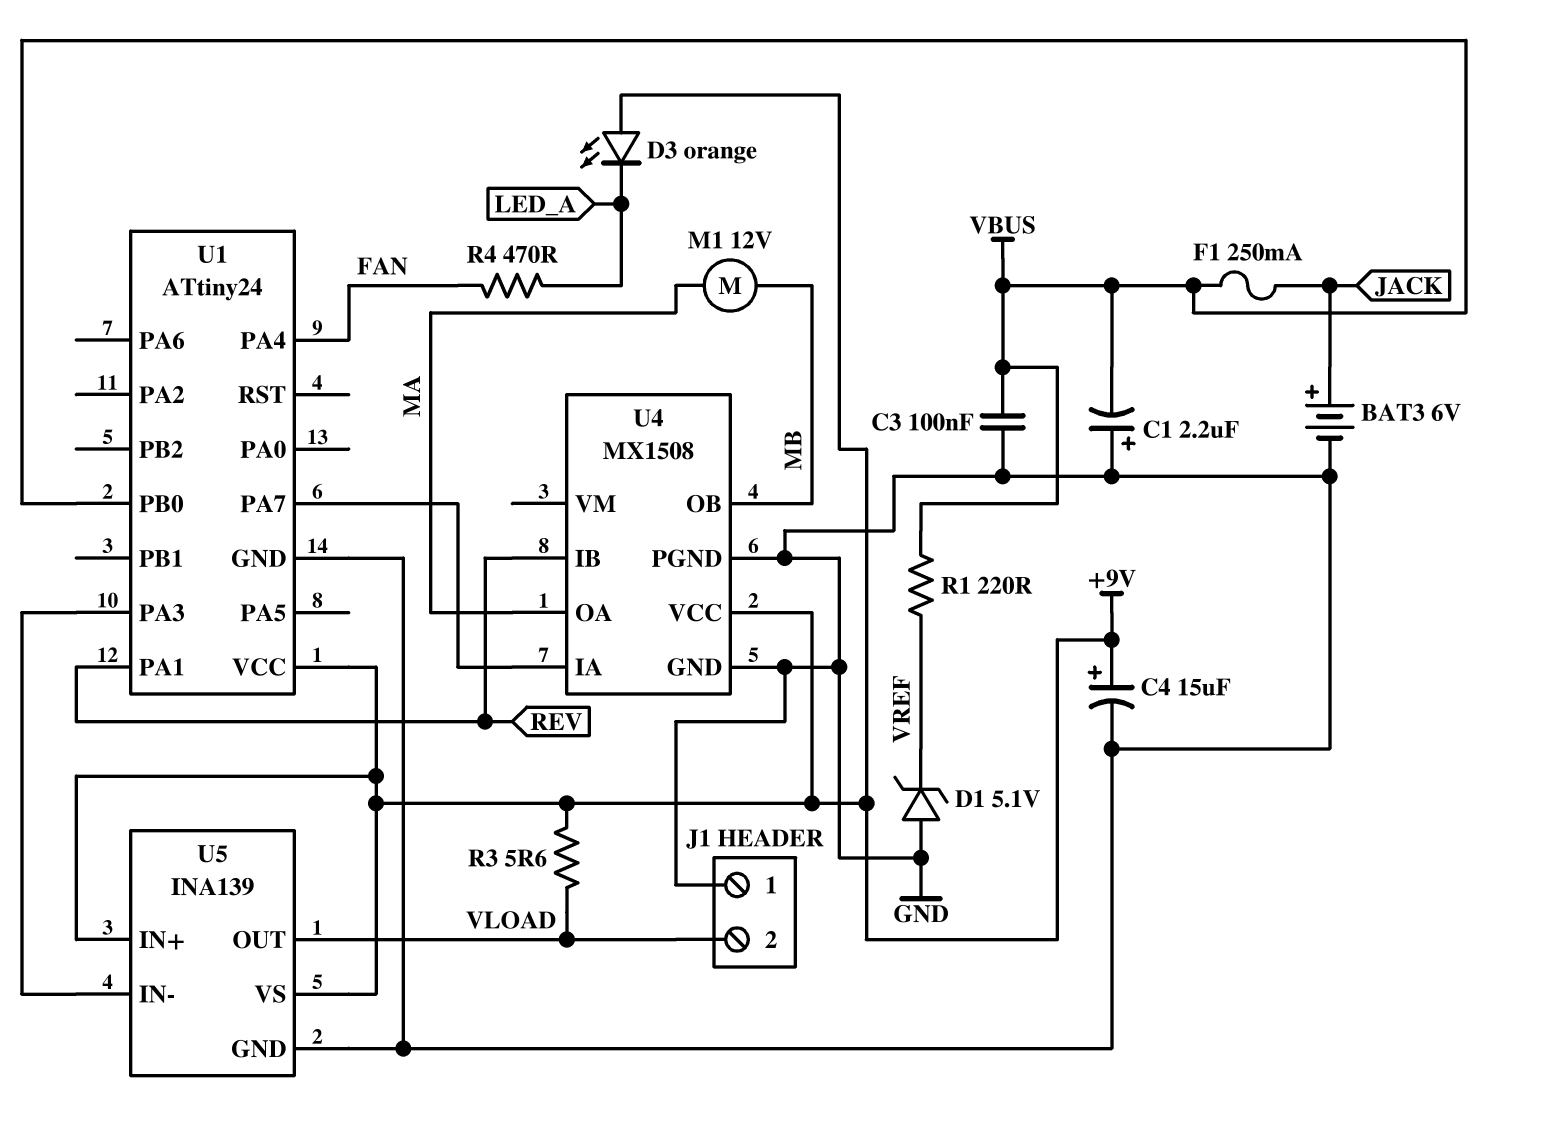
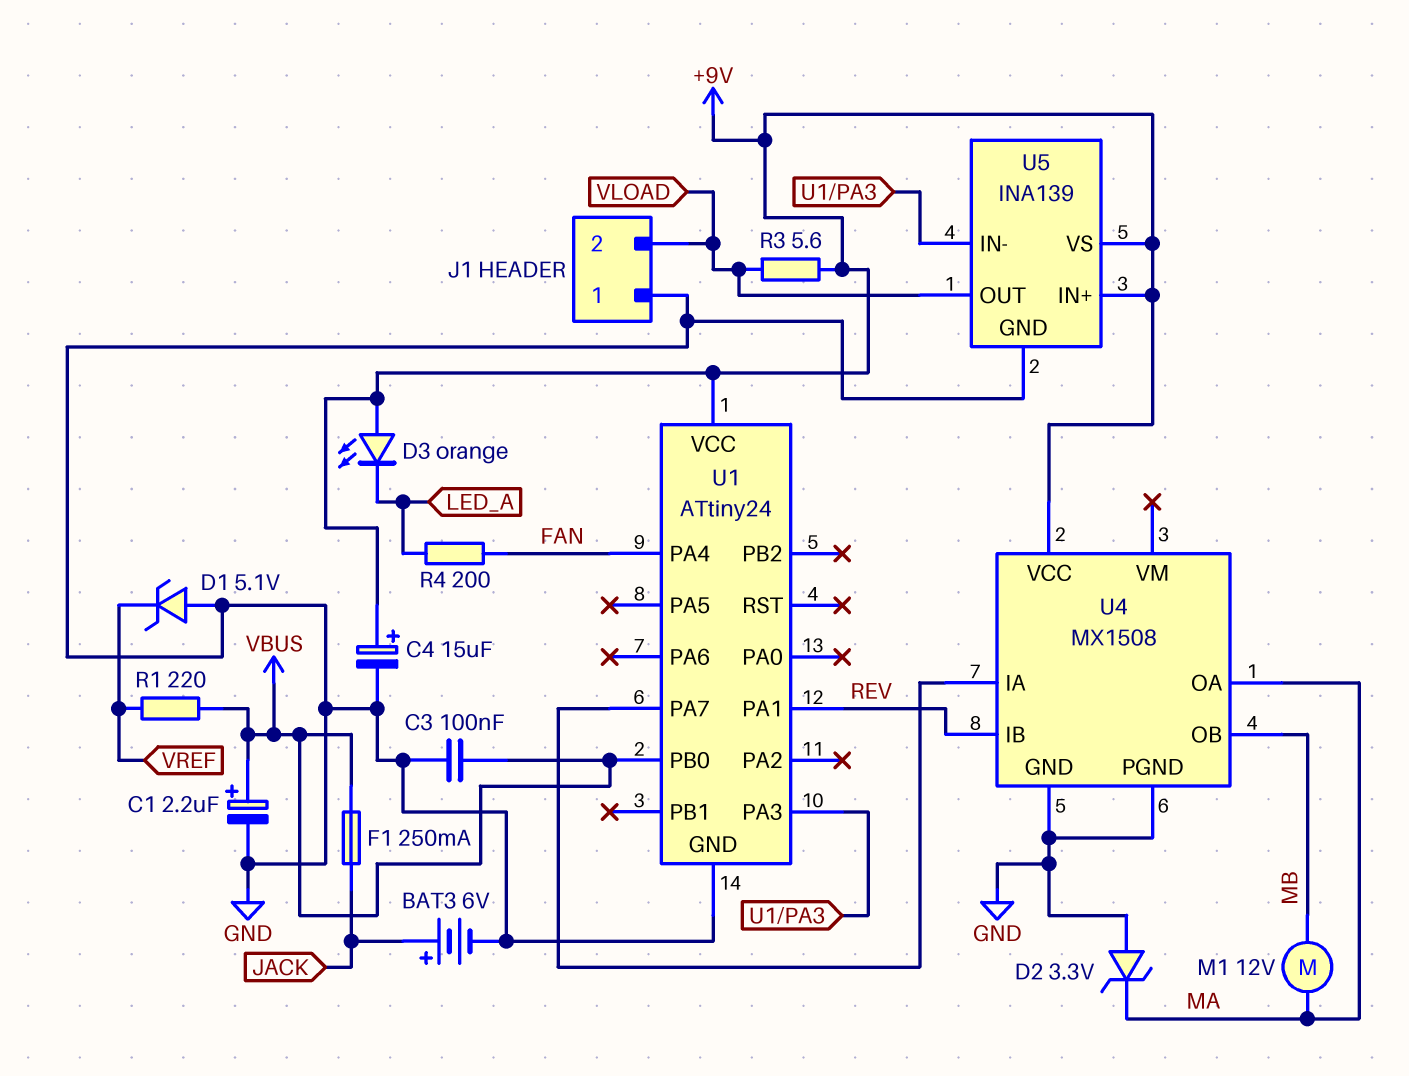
C1: 2.2uF (plus GND, minus VBUS) -> 2.2uF (plus VBUS, minus GND)
D2: none -> zener 3.3V (A GND, K MA)
R4: 470 (FAN, LED_A) -> 200 (FAN, LED_A)

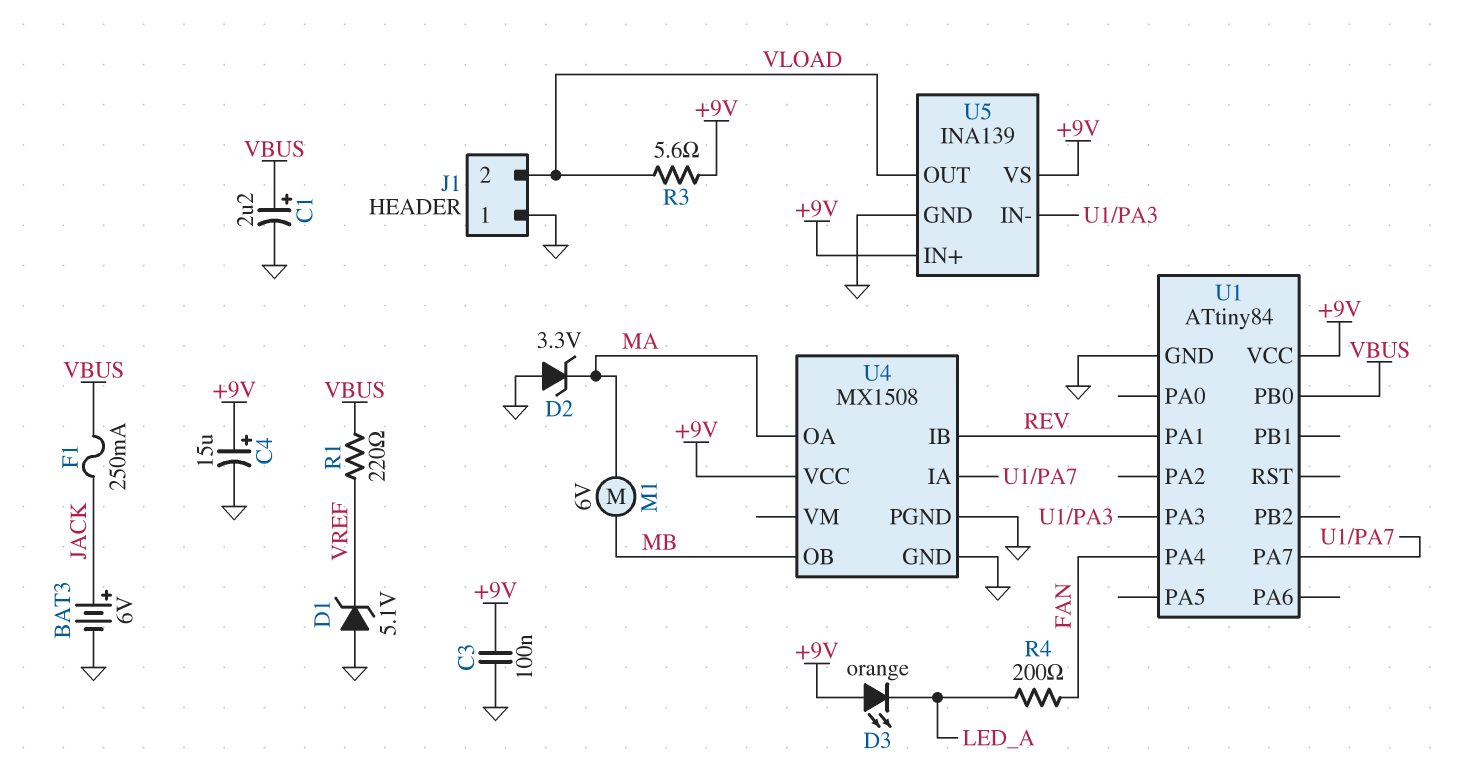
C3: 100nF (GND, VBUS) -> 100nF (+9V, GND)
M1: motor 12V (MA, MB) -> motor 6V (MA, MB)
U1: ATtiny24 -> ATtiny84

